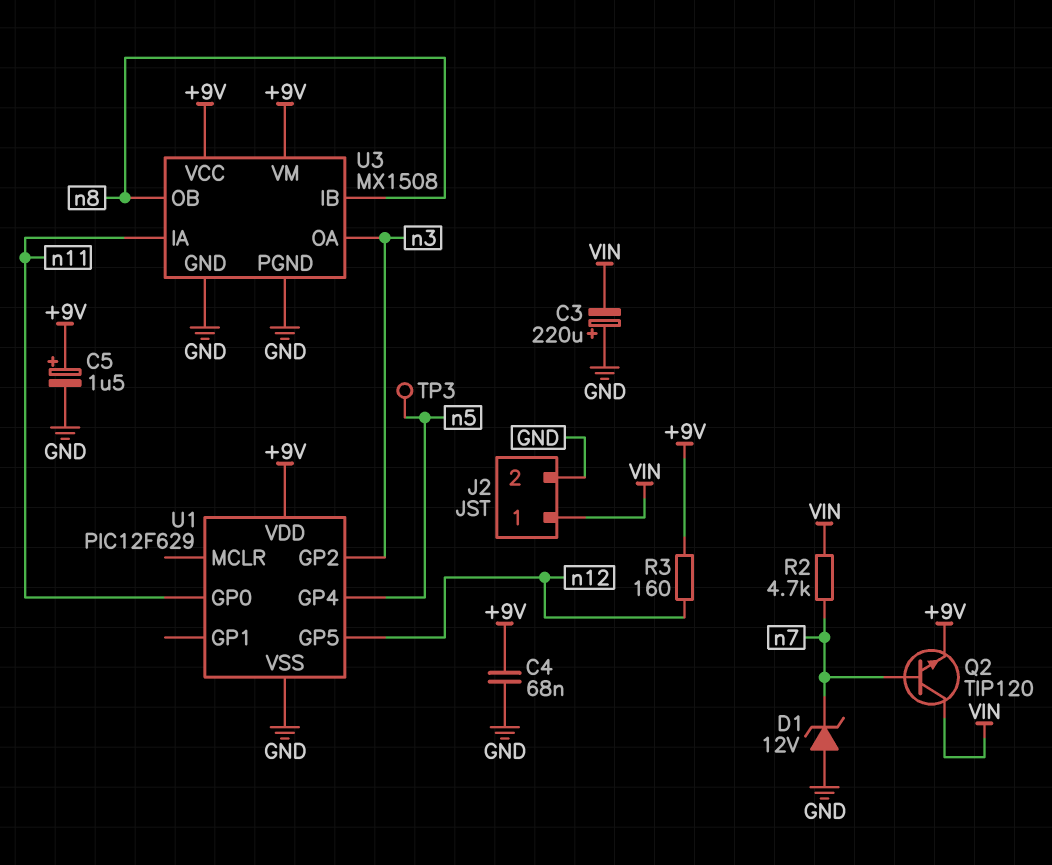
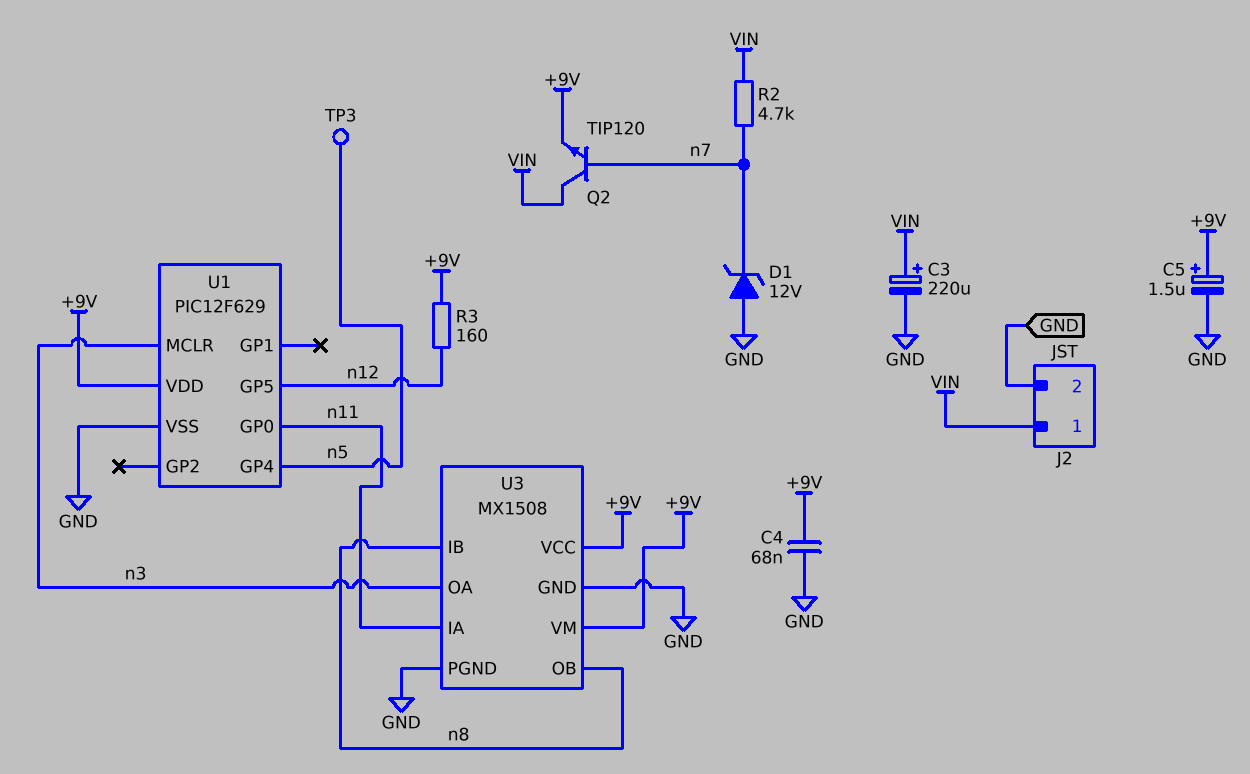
C3: 220uF (plus GND, minus VIN) -> 220uF (plus VIN, minus GND)
U1 pin GP2: n3 -> none
U1 pin MCLR: none -> n3

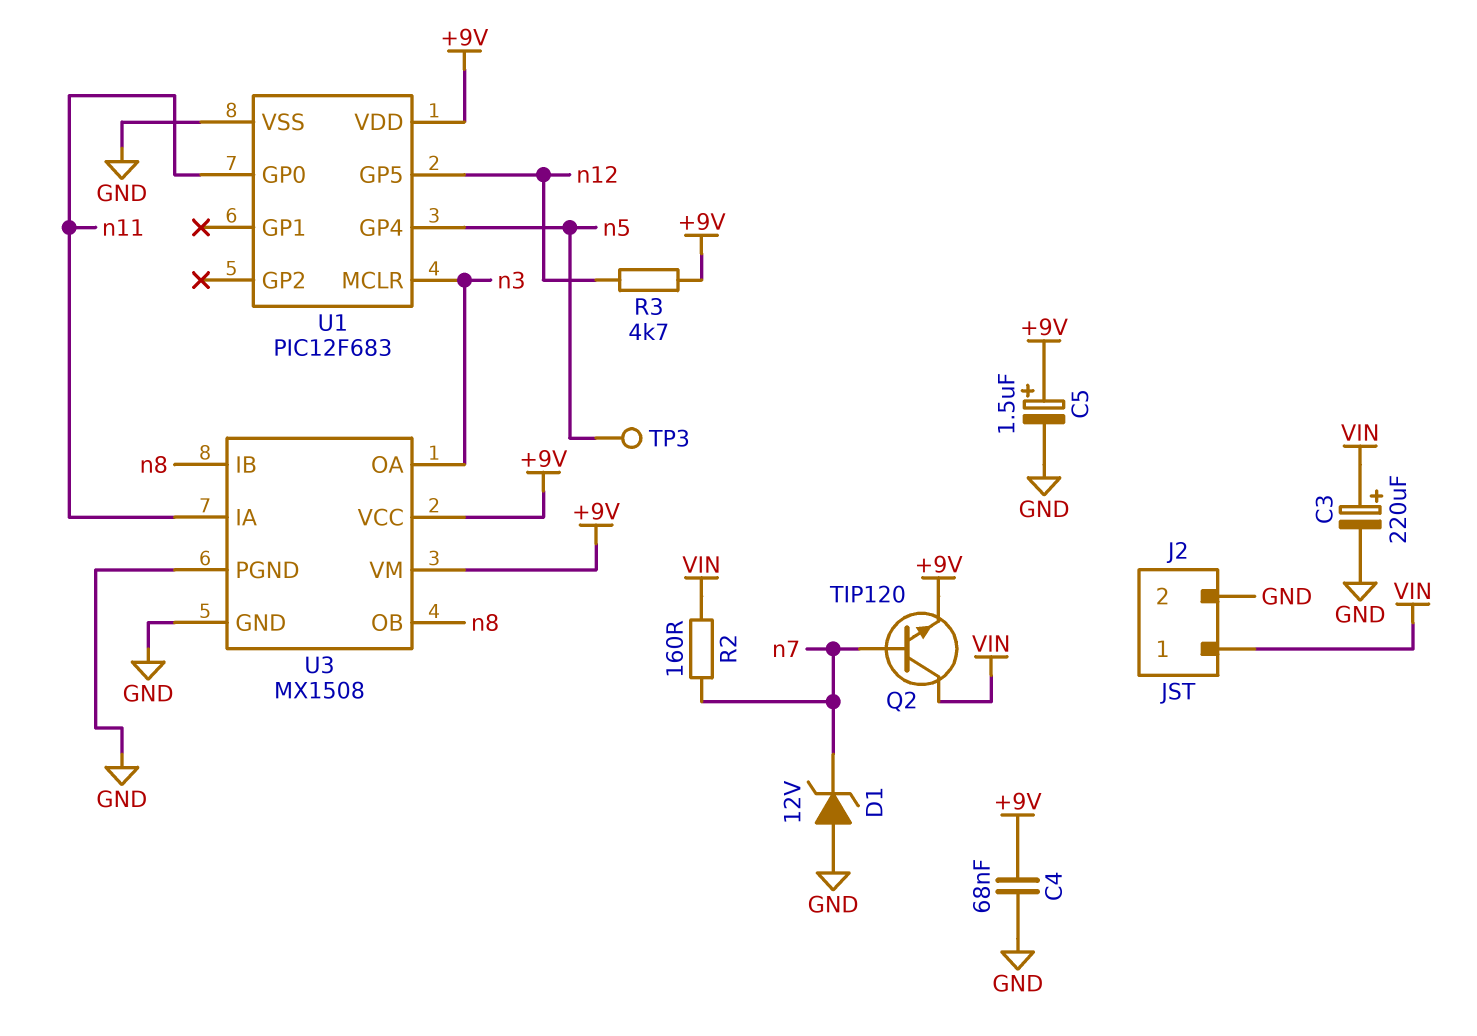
R2: 4.7k (VIN, n7) -> 160 (VIN, n7)
R3: 160 (+9V, n12) -> 4.7k (+9V, n12)
U1: PIC12F629 -> PIC12F683

